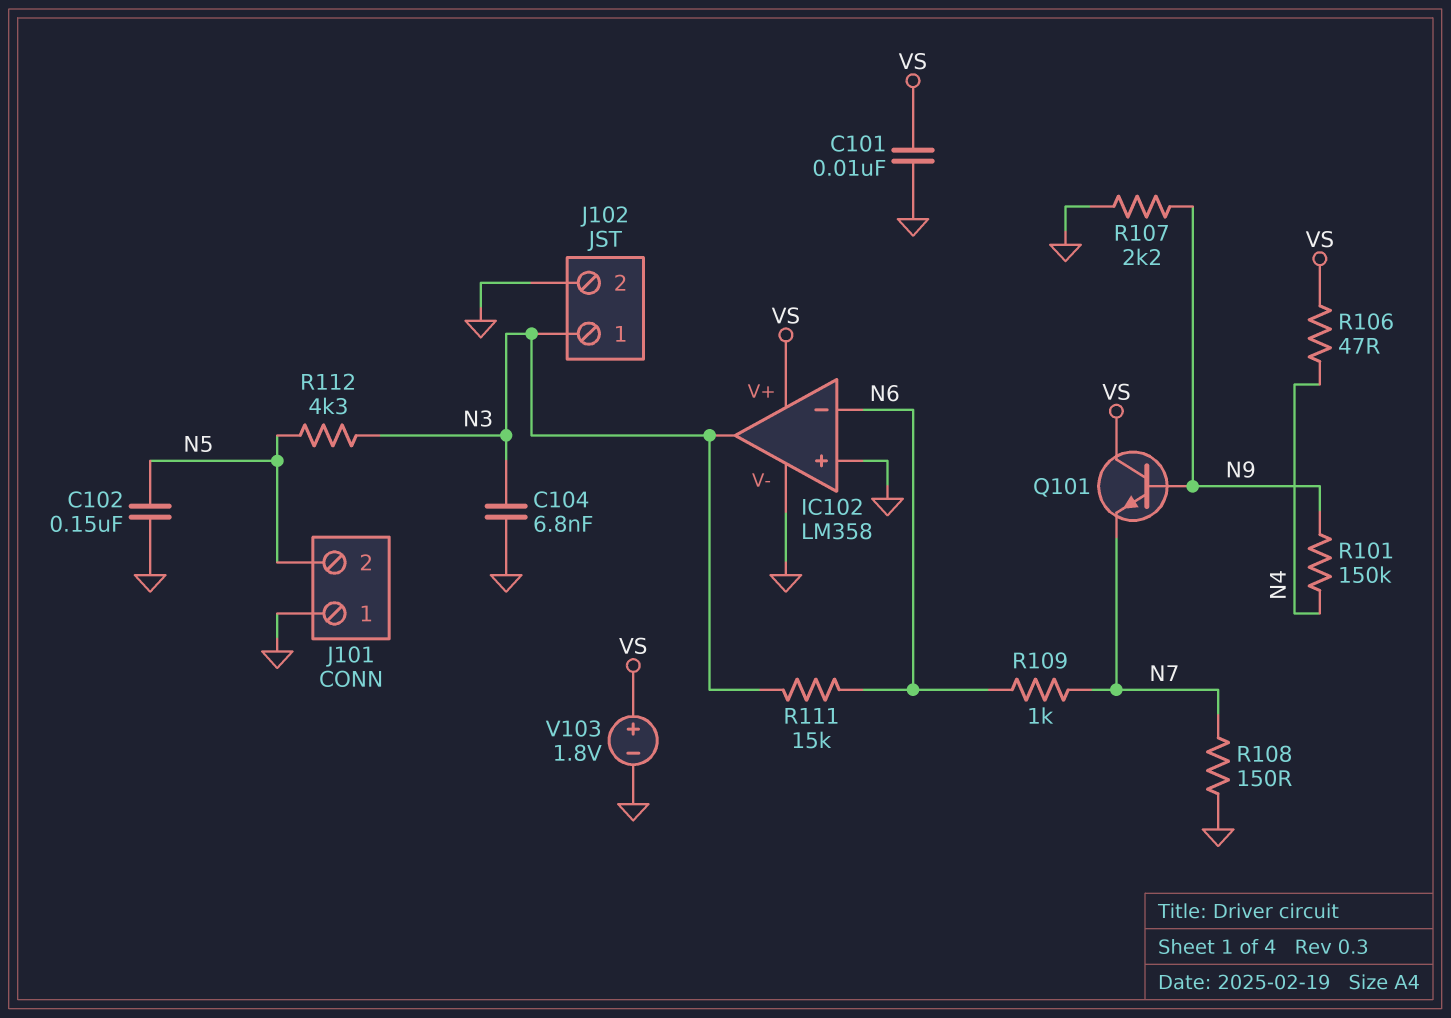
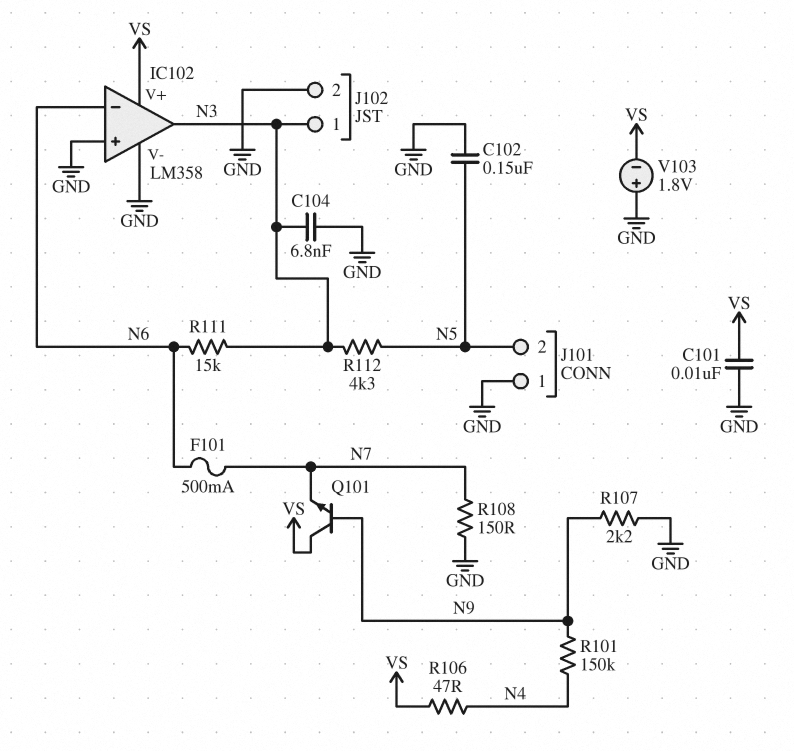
F101: none -> 500mA (N6, N7)
R109: 1k (N6, N7) -> none
V103: 1.8V (plus VS, minus GND) -> 1.8V (plus GND, minus VS)

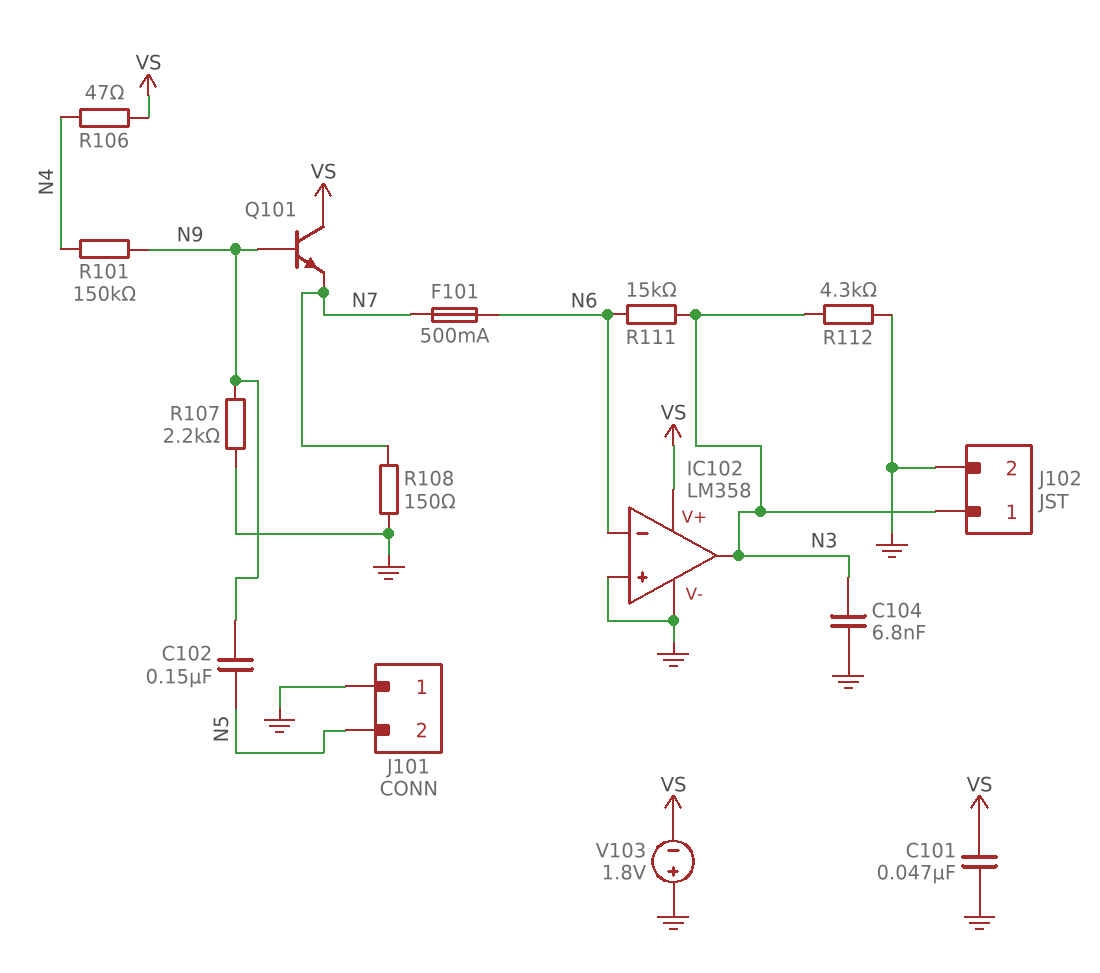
C101: 10nF (GND, VS) -> 47nF (GND, VS)
C102: 150nF (GND, N5) -> 150nF (N5, N9)
R112: 4.3k (N3, N5) -> 4.3k (GND, N3)

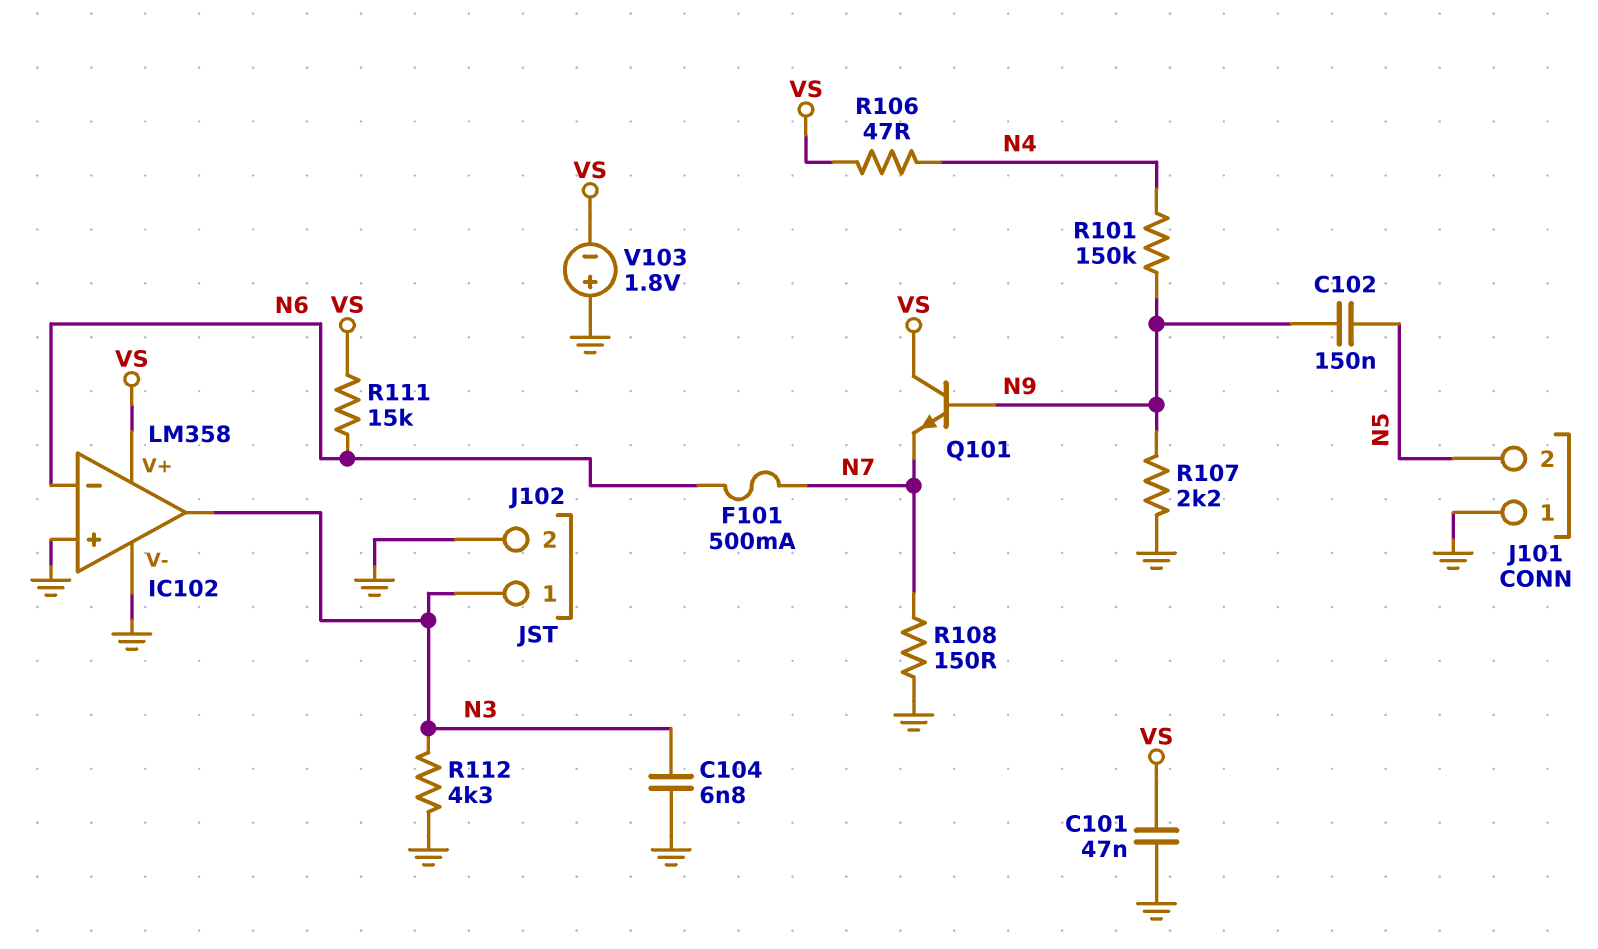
R111: 15k (N3, N6) -> 15k (N6, VS)

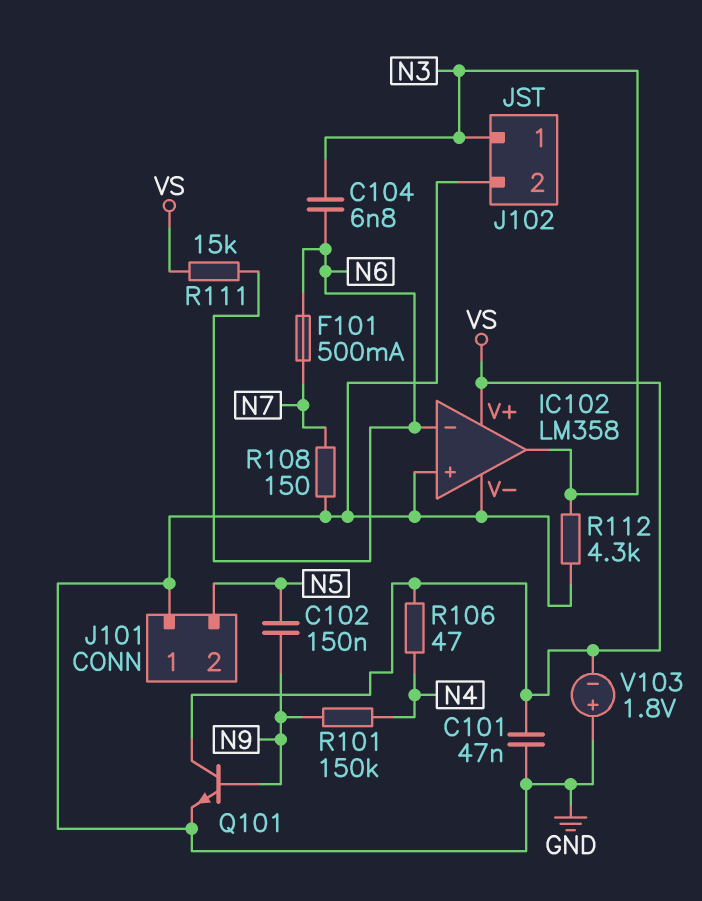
C104: 6.8nF (GND, N3) -> 6.8nF (N3, N6)
Q101: NPN (B N9, C VS, E N7) -> NPN (B N9, C VS, E GND)
R107: 2.2k (GND, N9) -> none

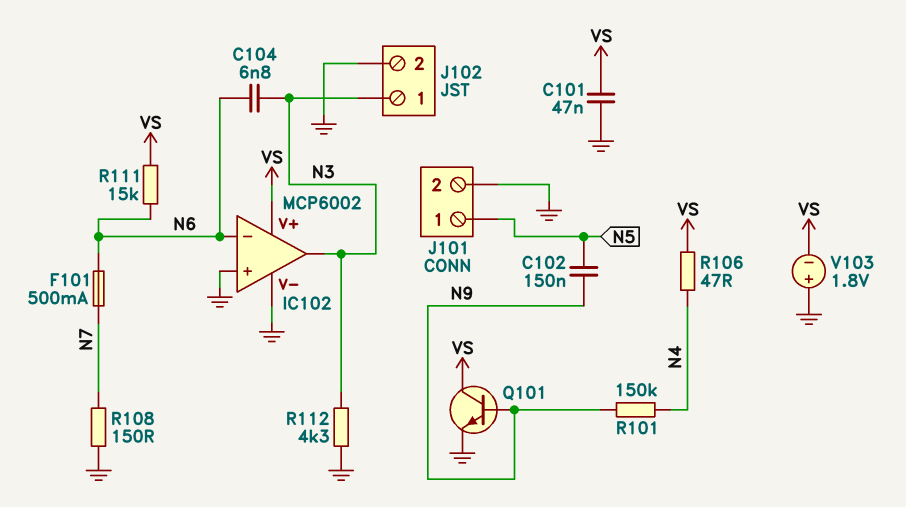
IC102: LM358 -> MCP6002
J101 pin 1: GND -> N5
J101 pin 2: N5 -> GND

